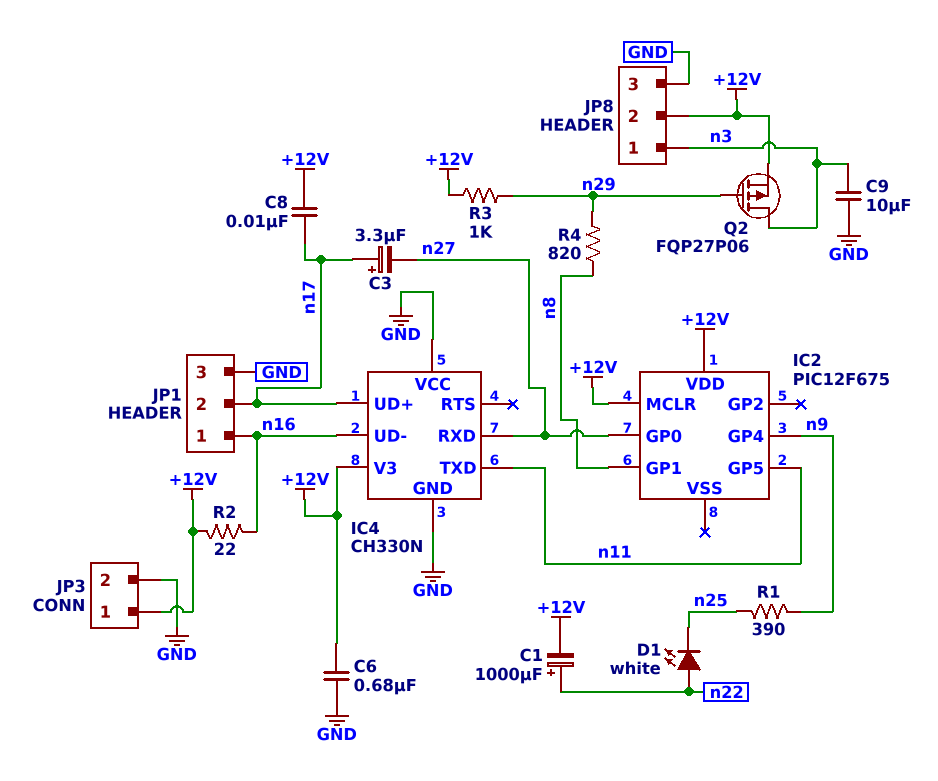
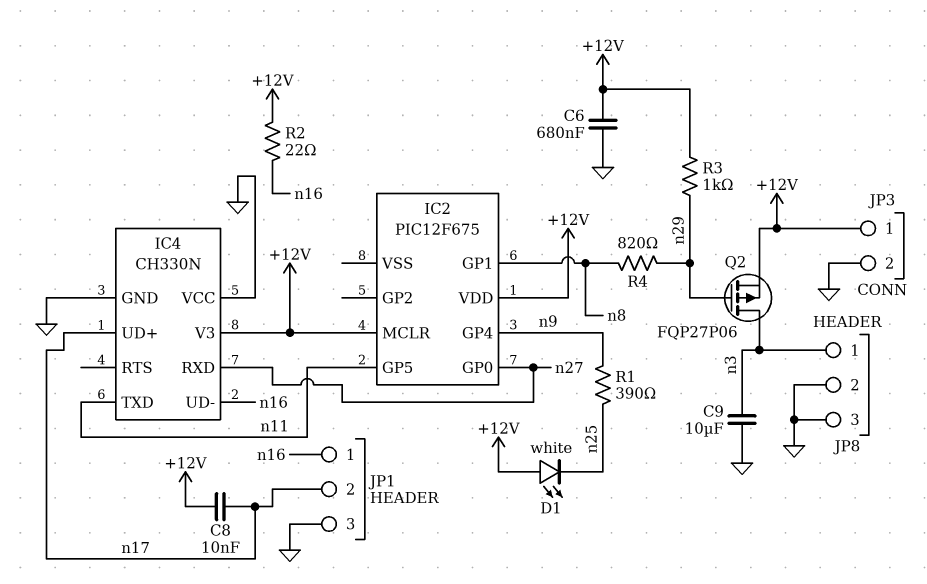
C1: 1000uF (plus n22, minus +12V) -> none
C3: 3.3uF (plus n17, minus n27) -> none
D1: LED white (A n22, K n25) -> LED white (A +12V, K n25)
JP8 pin 2: +12V -> GND

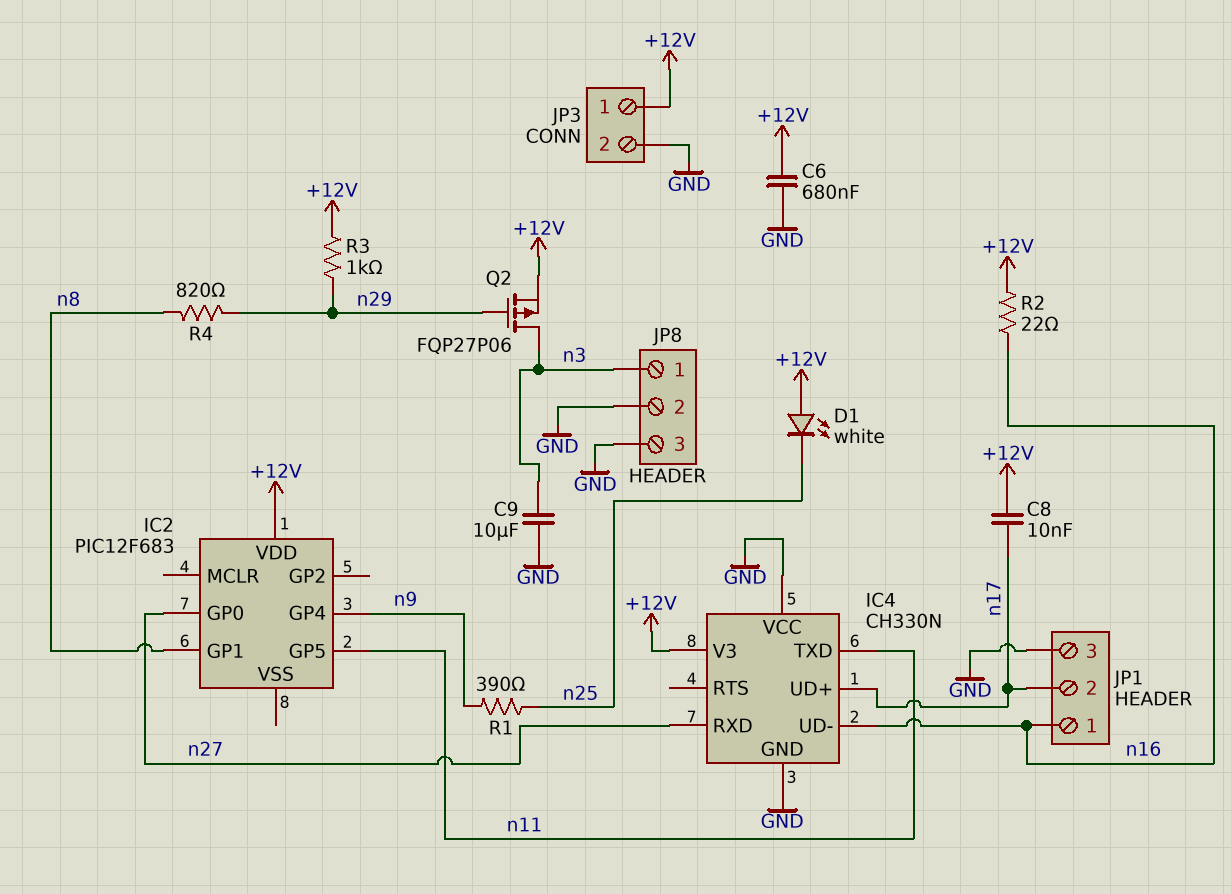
IC2: PIC12F675 -> PIC12F683
IC2 pin MCLR: +12V -> none

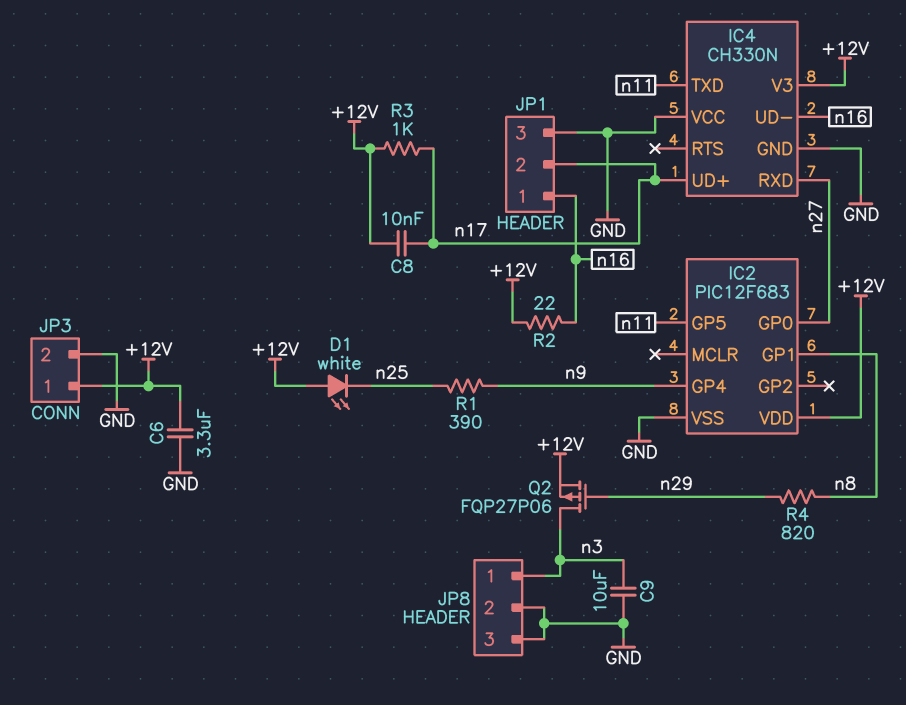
C6: 680nF (+12V, GND) -> 3.3uF (+12V, GND)
IC2 pin VSS: none -> GND
R3: 1k (+12V, n29) -> 1k (+12V, n17)

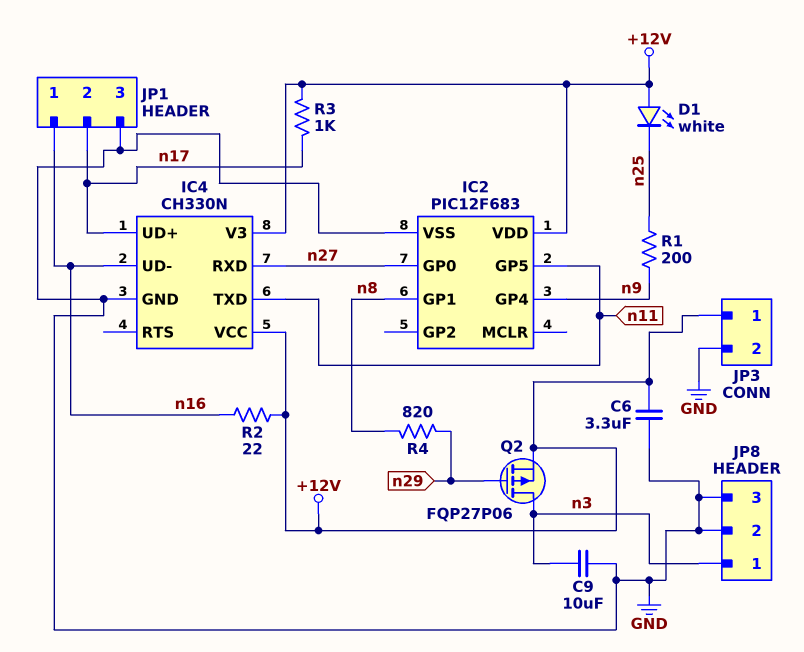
C8: 10nF (+12V, n17) -> none
IC4 pin VCC: GND -> +12V
R1: 390 (n9, n25) -> 200 (n9, n25)

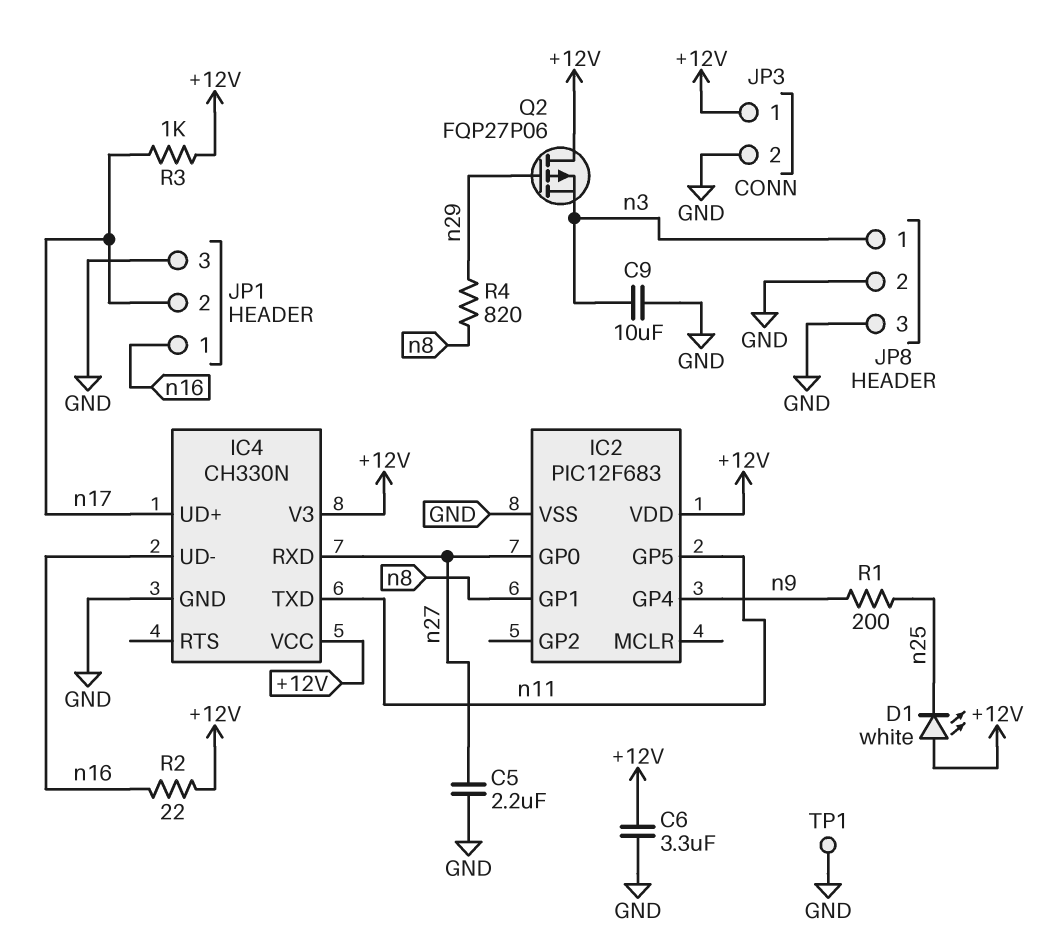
C5: none -> 2.2uF (GND, n27)
Q2: PMOS FQP27P06 (G n29, D n3, S +12V) -> PMOS FQP27P06 (G n29, D +12V, S n3)
TP1: none -> test point (GND)

